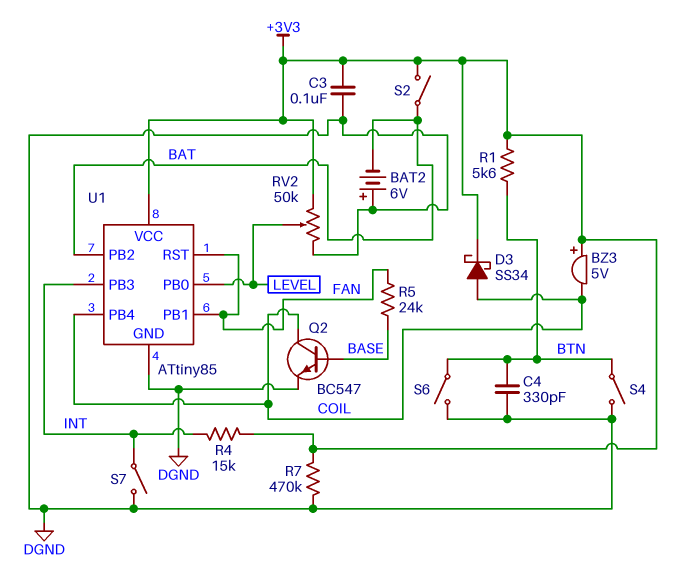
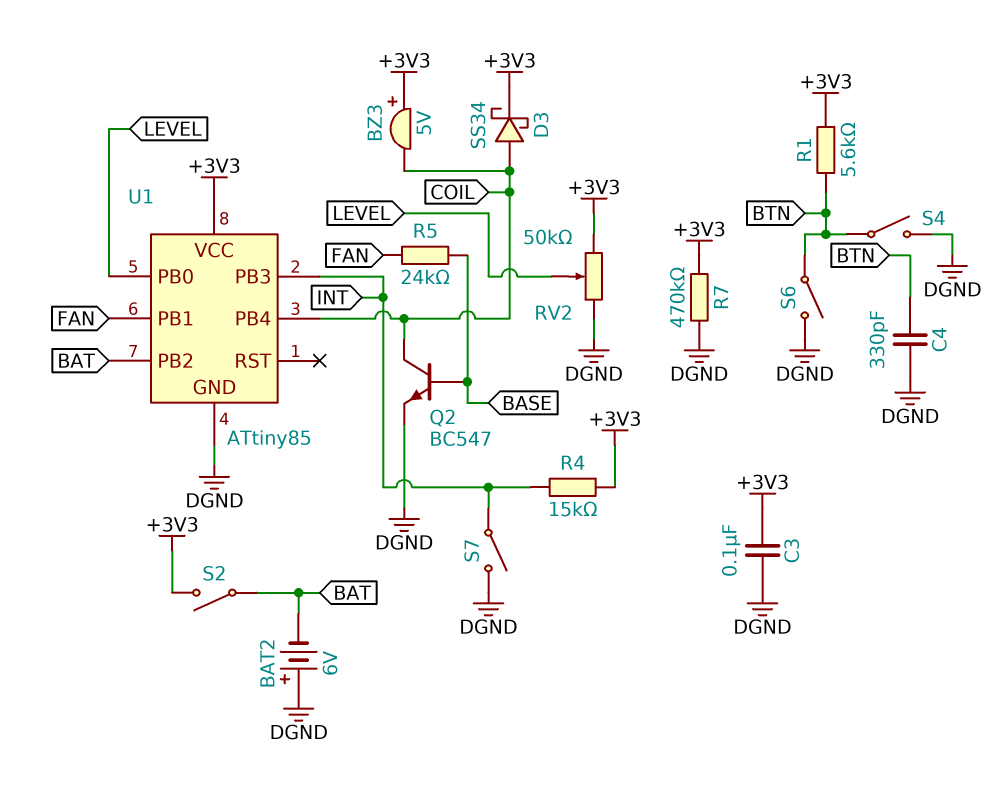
U1 pin RST: FAN -> none

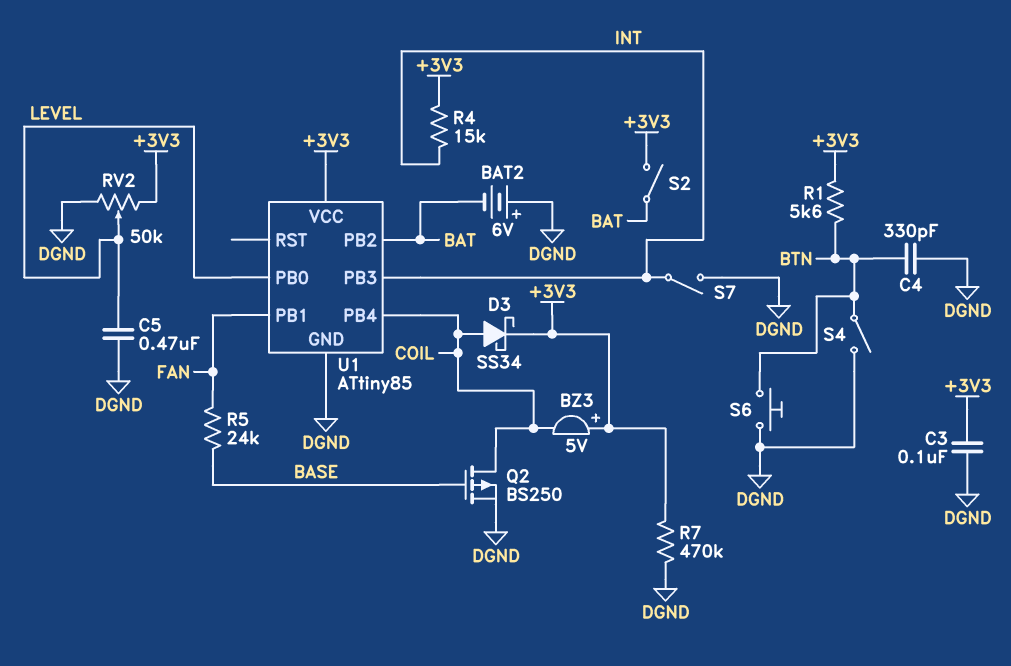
C5: none -> 470nF (DGND, LEVEL)
Q2: NPN BC547 (B BASE, C COIL, E DGND) -> PMOS BS250 (G BASE, D COIL, S DGND)
S6: switch (BTN, DGND) -> button (BTN, DGND)

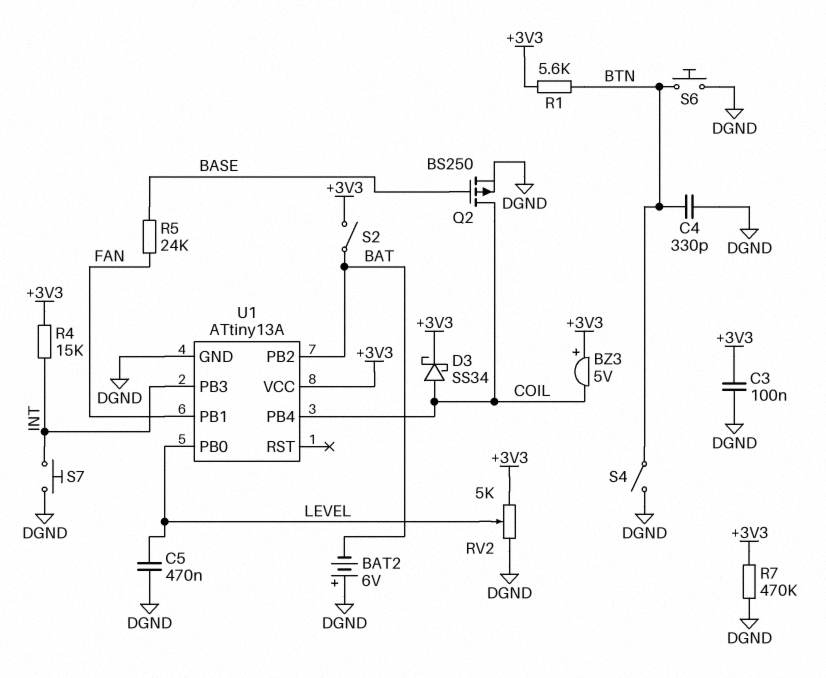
RV2: 50k (+3V3, DGND, wiper LEVEL) -> 5k (+3V3, DGND, wiper LEVEL)
S7: switch (DGND, INT) -> button (DGND, INT)
U1: ATtiny85 -> ATtiny13A

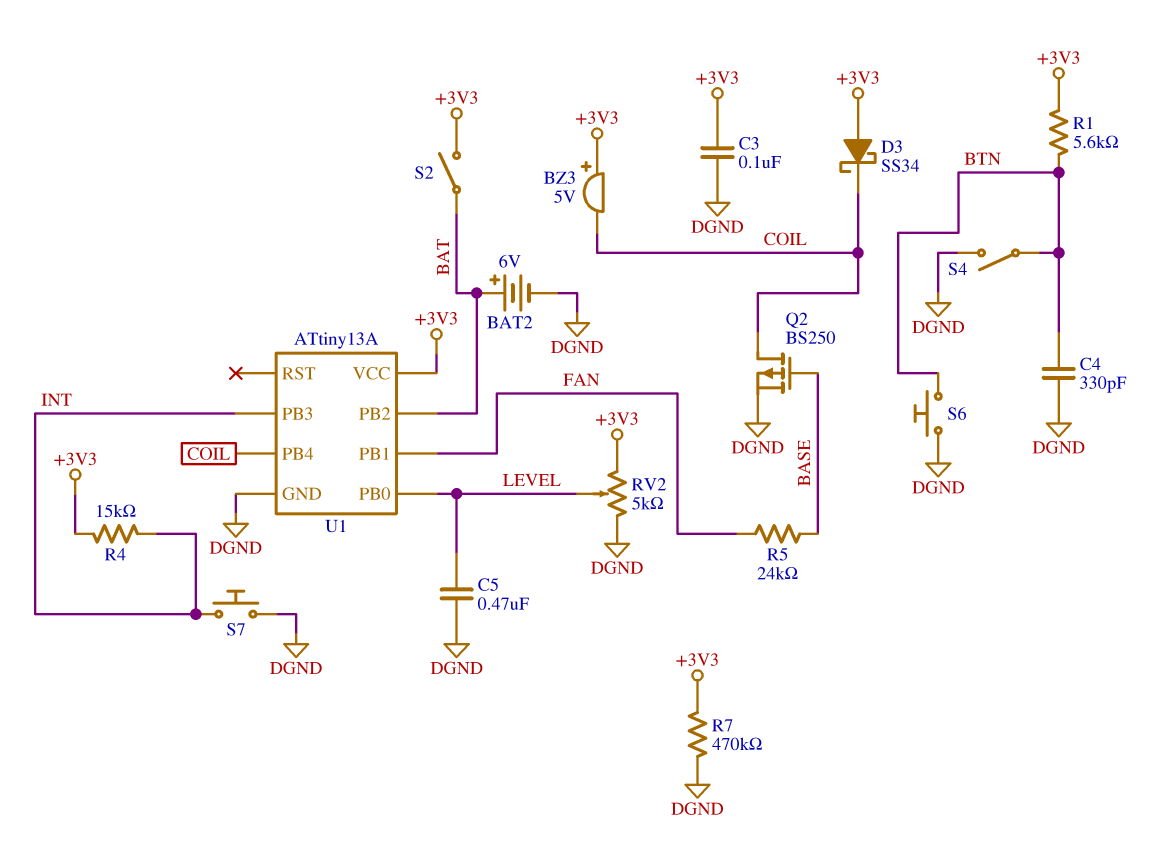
BAT2: 6V (plus DGND, minus BAT) -> 6V (plus BAT, minus DGND)
D3: schottky SS34 (A COIL, K +3V3) -> schottky SS34 (A +3V3, K COIL)

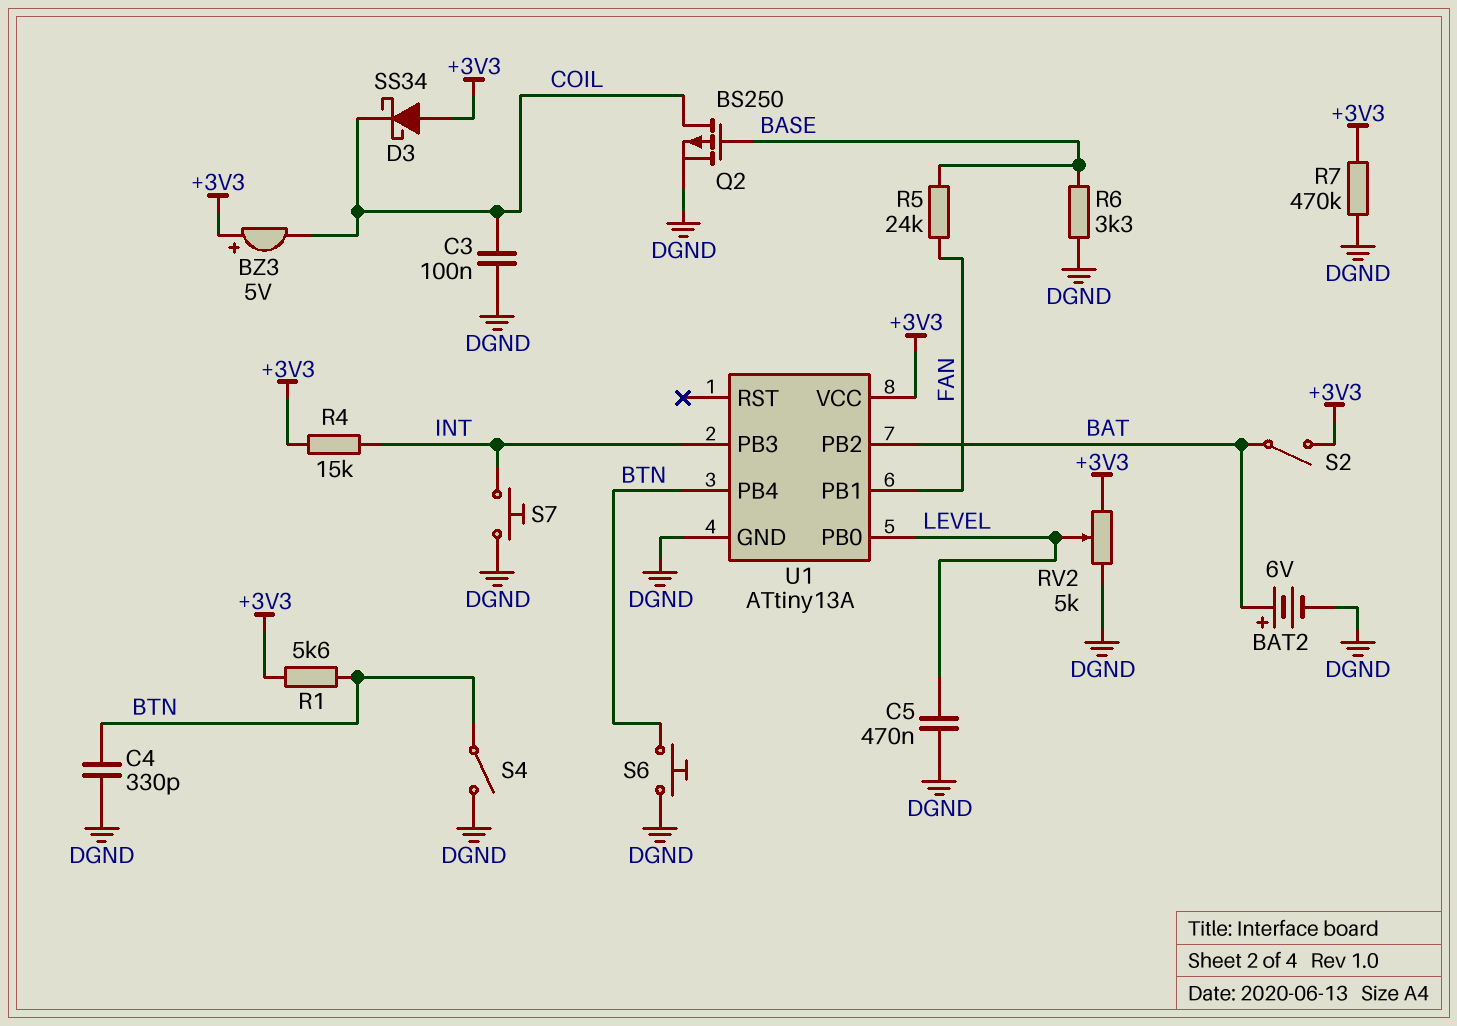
C3: 100nF (+3V3, DGND) -> 100nF (COIL, DGND)
R6: none -> 3.3k (BASE, DGND)
U1 pin PB4: COIL -> BTN

